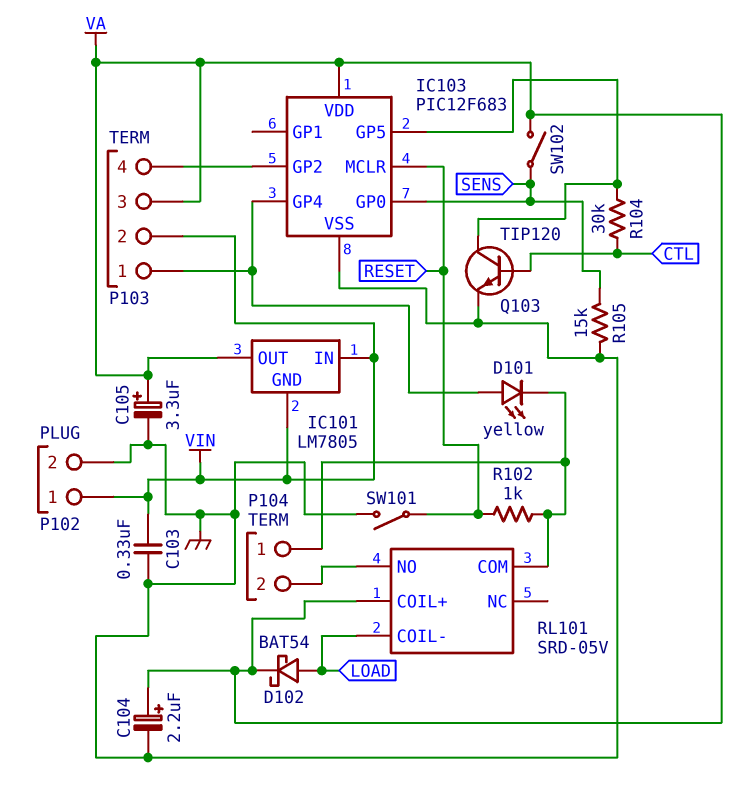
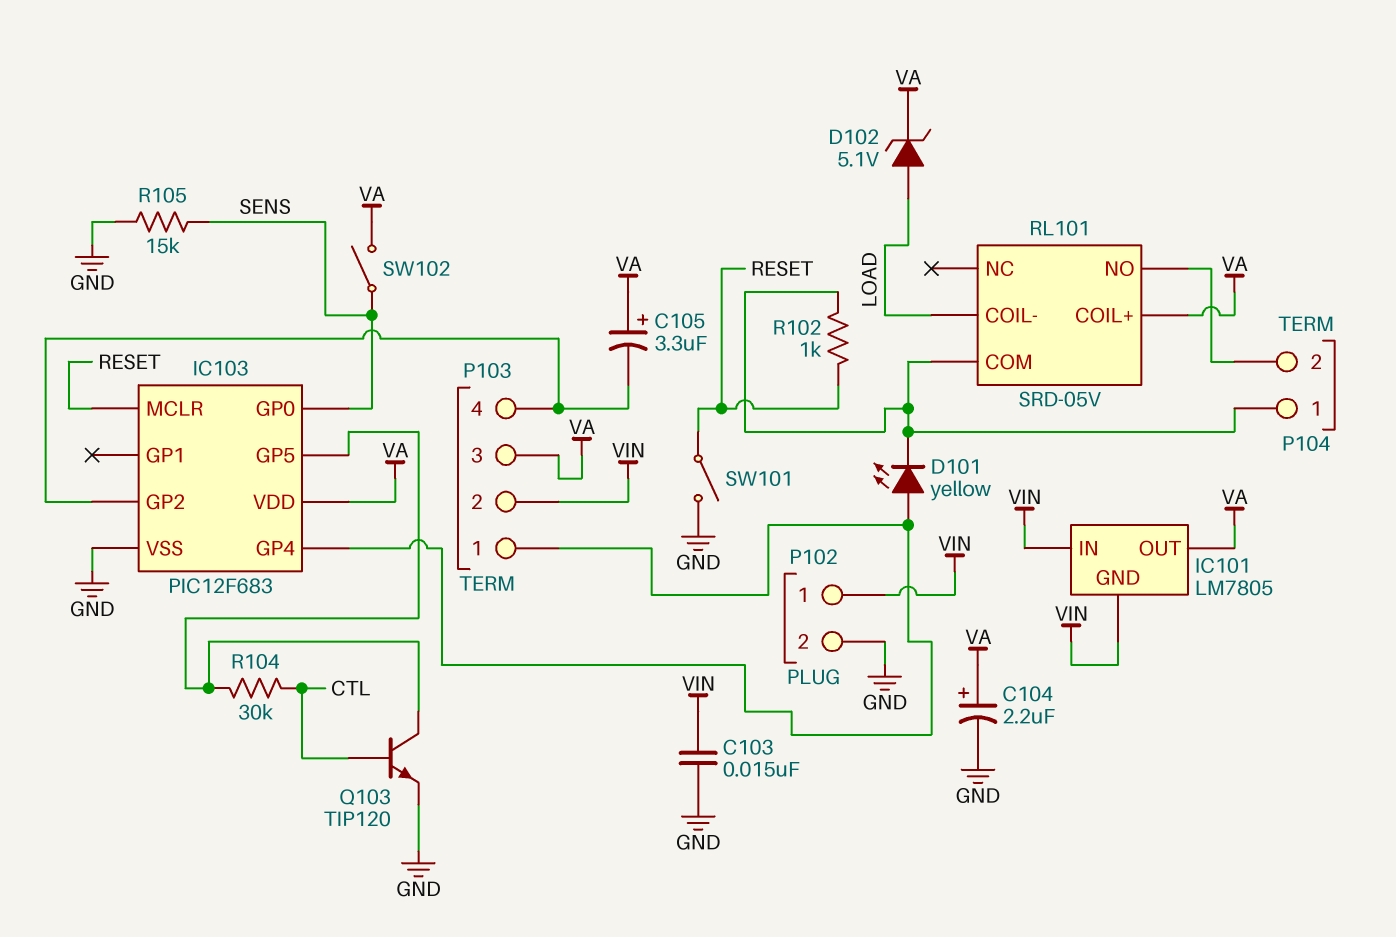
C103: 330nF (GND, VIN) -> 15nF (GND, VIN)
C105: 3.3uF (plus VA, minus GND) -> 3.3uF (plus VA, minus IC103/GP2)
D102: schottky BAT54 (A LOAD, K VA) -> zener 5.1V (A LOAD, K VA)

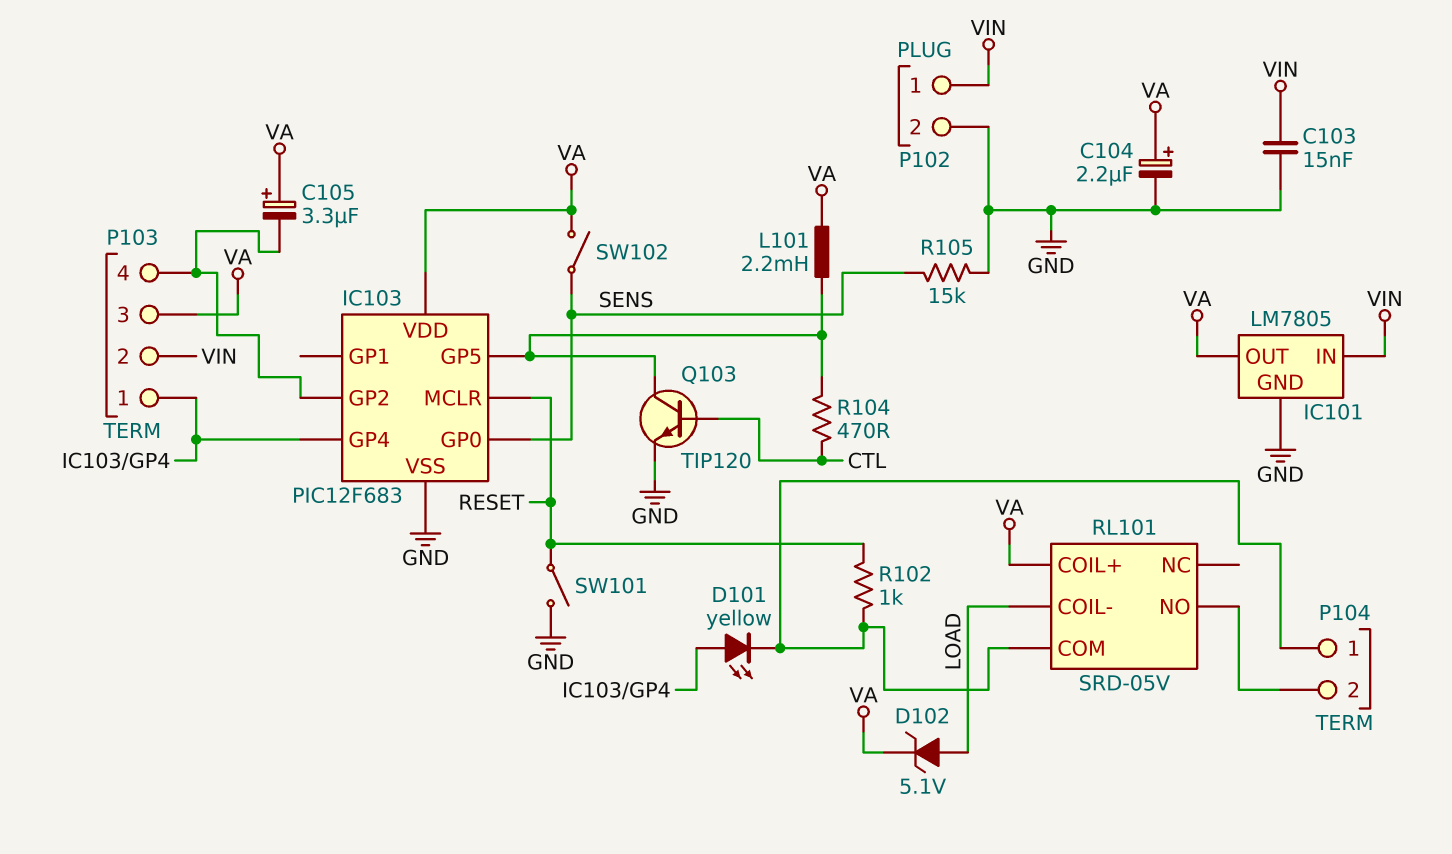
IC101 pin GND: VIN -> GND
L101: none -> 2.2mH (IC103/GP5, VA)
R104: 30k (CTL, IC103/GP5) -> 470 (CTL, IC103/GP5)

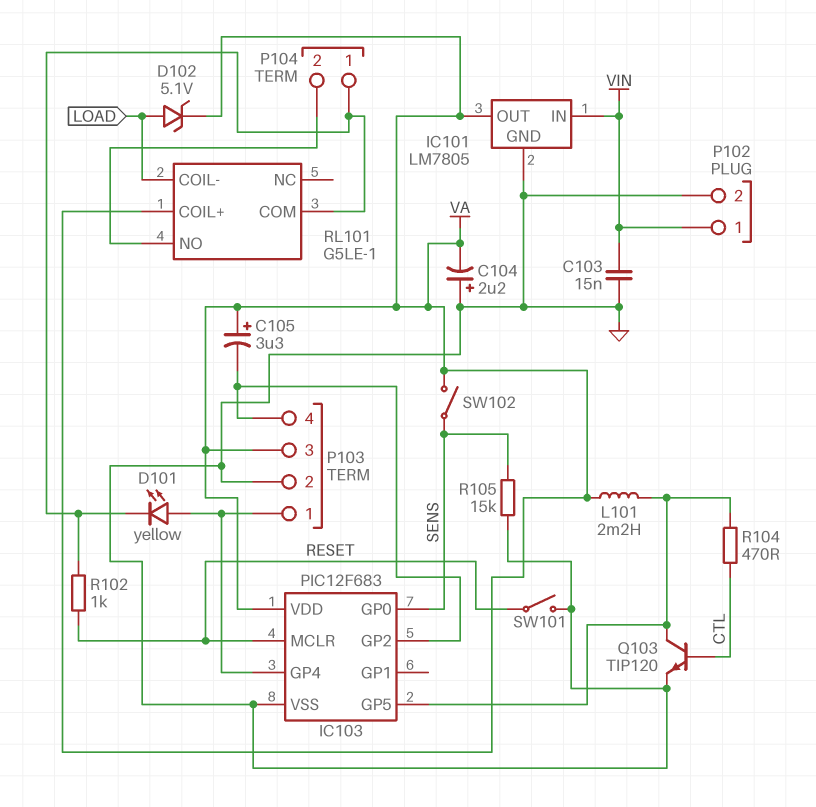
C104: 2.2uF (plus VA, minus GND) -> 2.2uF (plus GND, minus VA)
P103 pin 2: VIN -> GND
RL101: SRD-05V -> G5LE-1

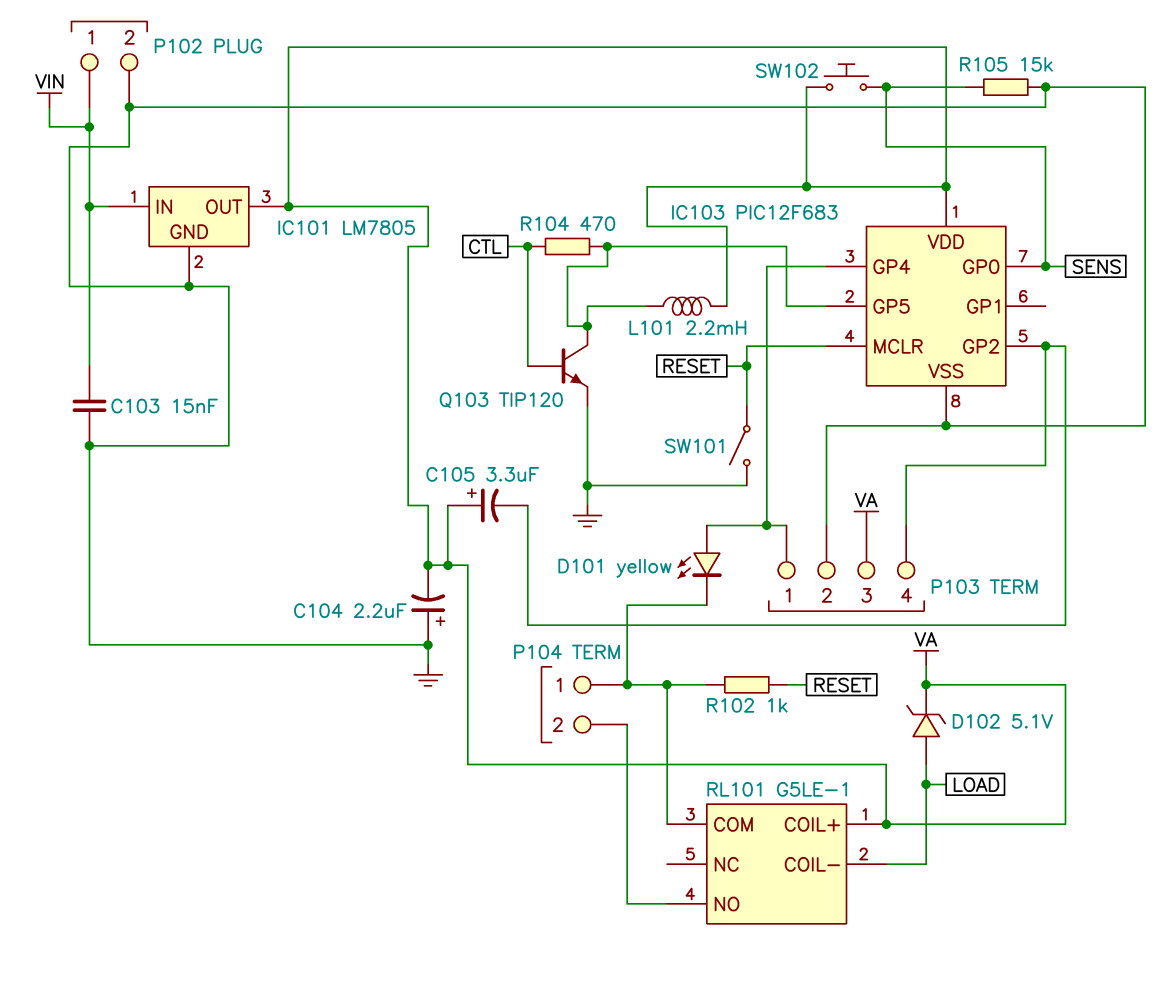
SW102: switch (SENS, VA) -> button (SENS, VA)

